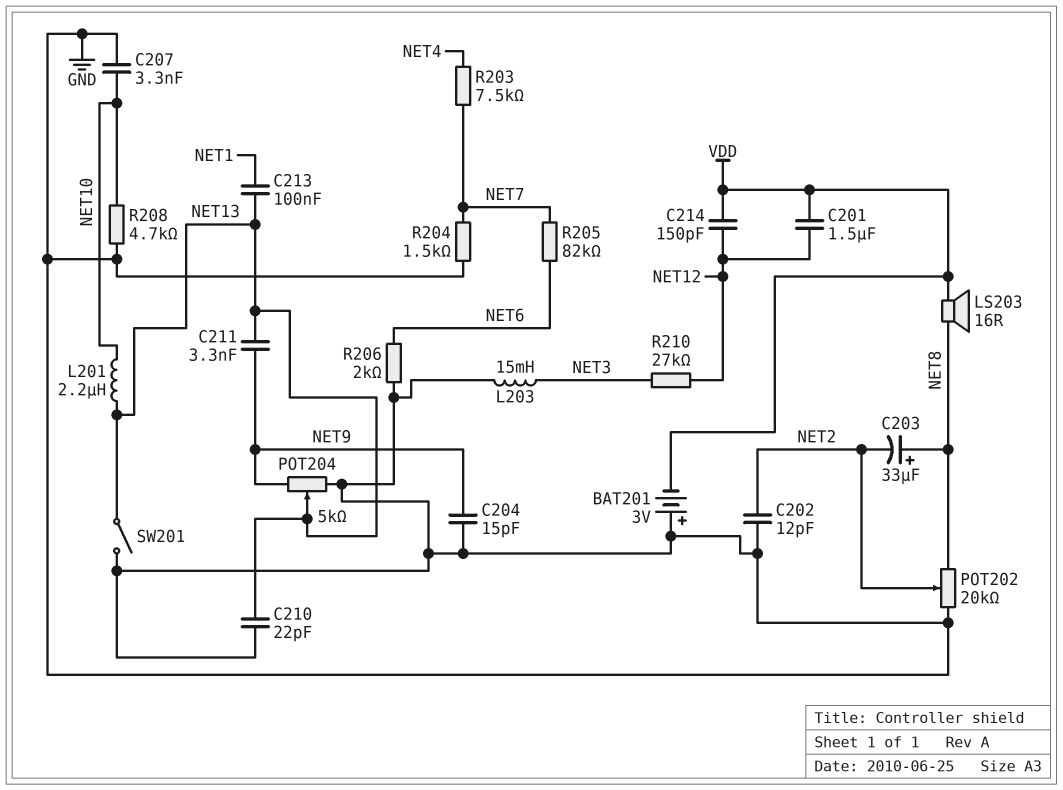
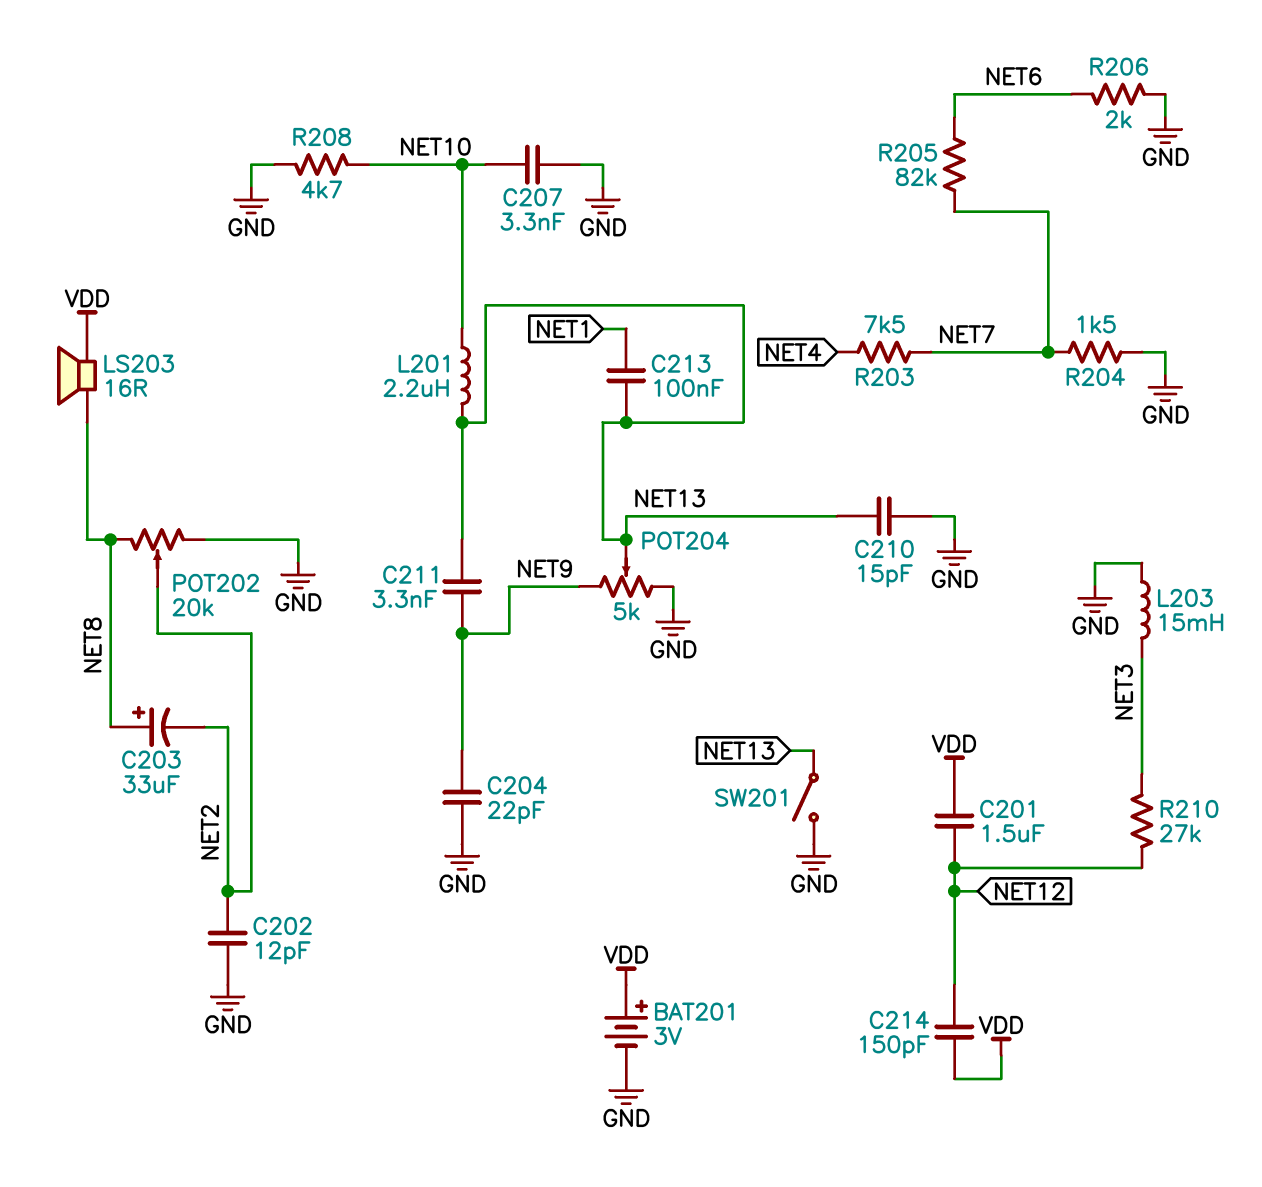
BAT201: 3V (plus GND, minus VDD) -> 3V (plus VDD, minus GND)
C204: 15pF (GND, NET9) -> 22pF (GND, NET9)
C210: 22pF (GND, NET13) -> 15pF (GND, NET13)

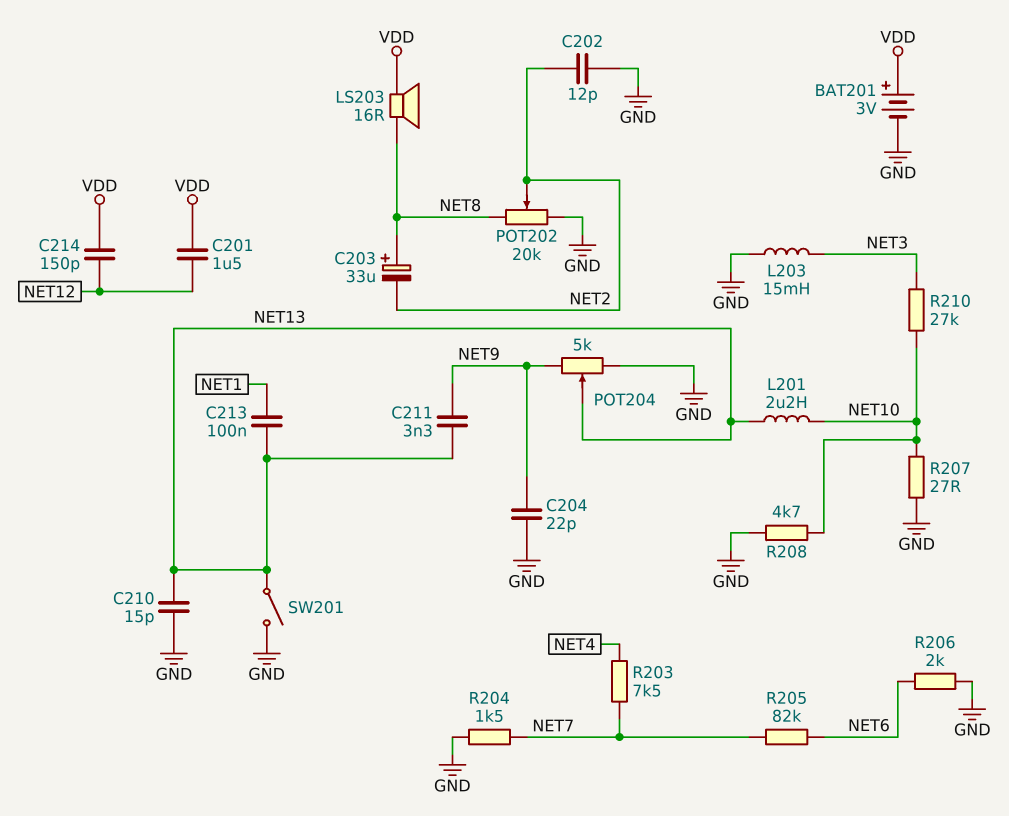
C207: 3.3nF (GND, NET10) -> none
R207: none -> 27 (GND, NET10)
R210: 27k (NET3, NET12) -> 27k (NET3, NET10)

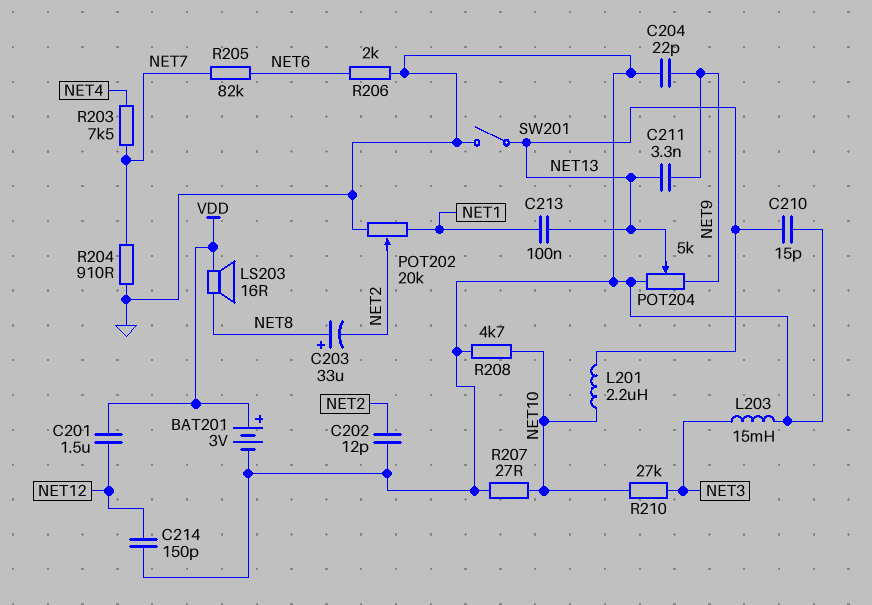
C214: 150pF (NET12, VDD) -> 150pF (GND, NET12)
POT202: 20k (GND, NET8, wiper NET2) -> 20k (GND, NET1, wiper NET2)
R204: 1.5k (GND, NET7) -> 910 (GND, NET7)

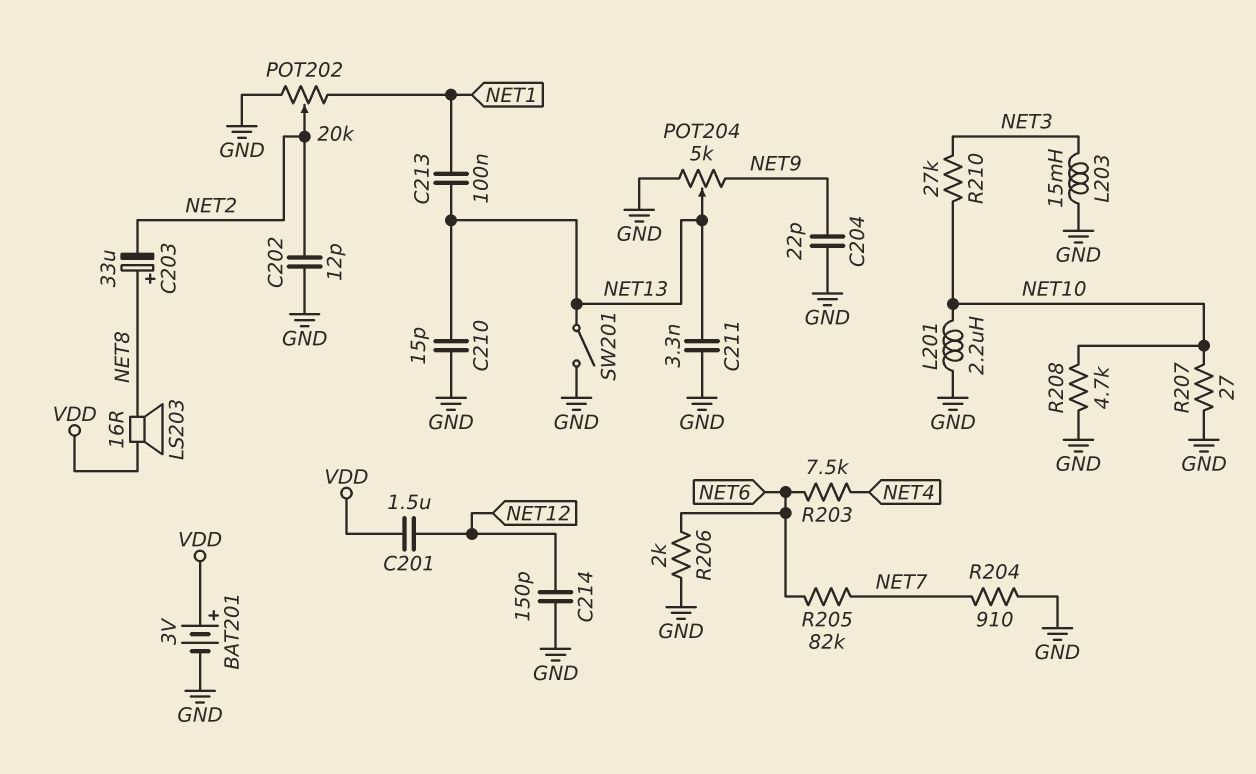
C211: 3.3nF (NET9, NET13) -> 3.3nF (GND, NET13)
L201: 2.2uH (NET10, NET13) -> 2.2uH (GND, NET10)
R203: 7.5k (NET4, NET7) -> 7.5k (NET4, NET6)

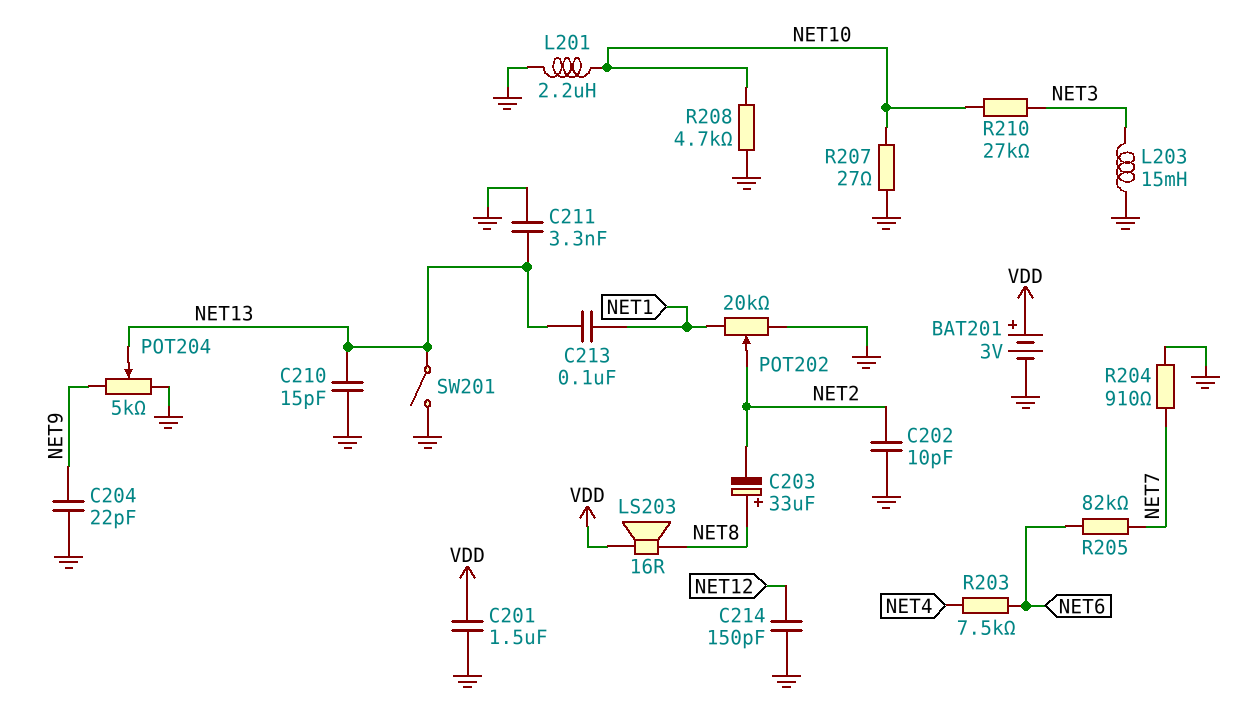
C201: 1.5uF (NET12, VDD) -> 1.5uF (GND, VDD)
C202: 12pF (GND, NET2) -> 10pF (GND, NET2)
R206: 2k (GND, NET6) -> none

